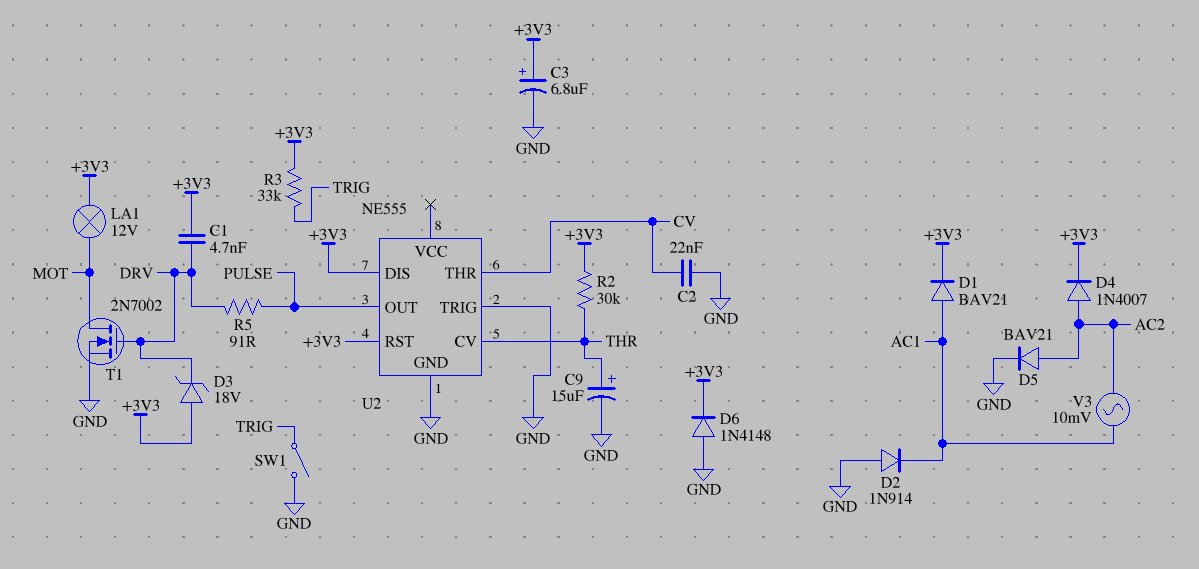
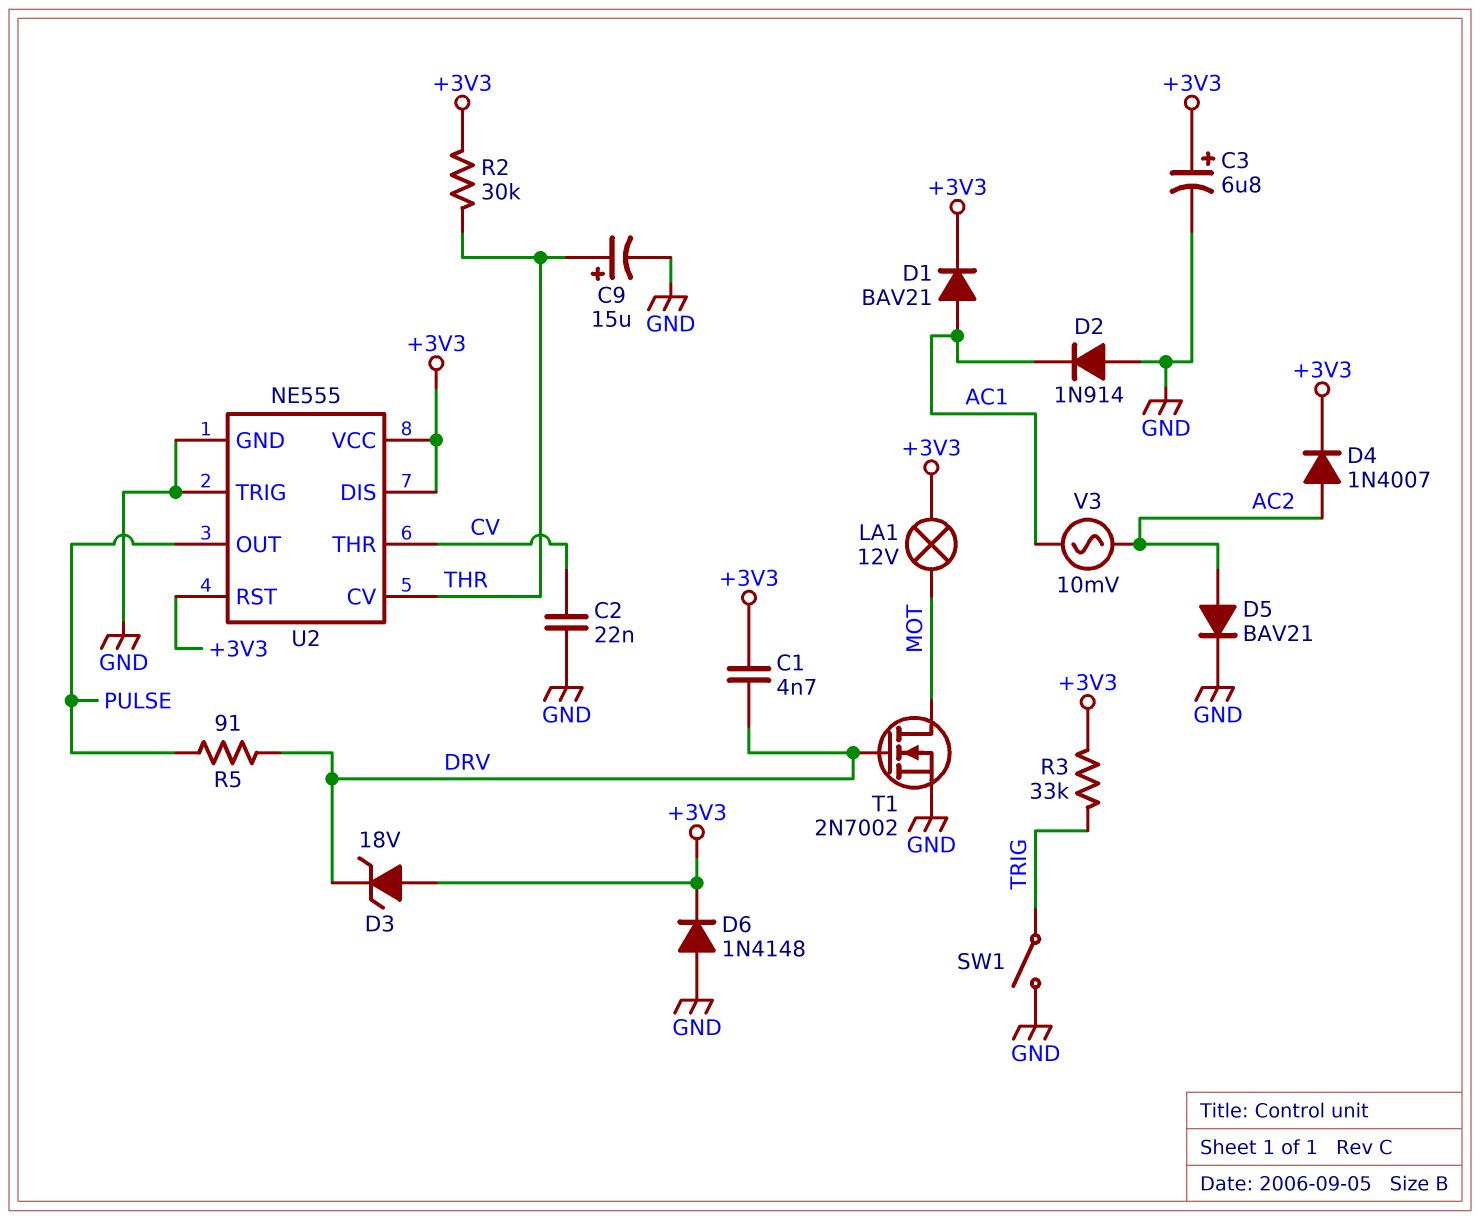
U2 pin VCC: none -> +3V3

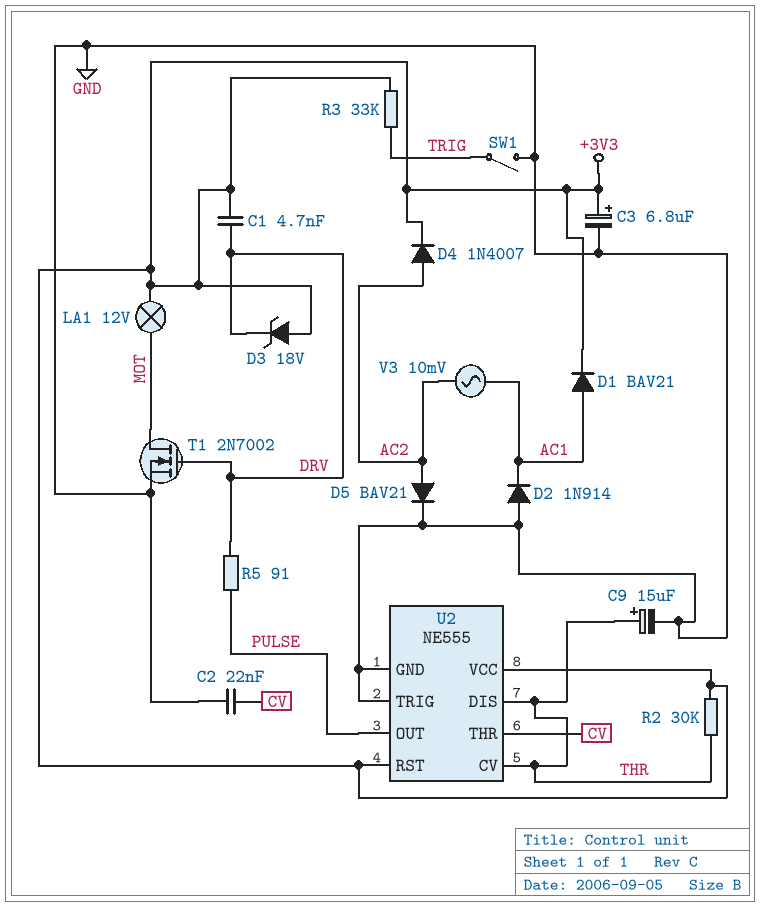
D6: diode 1N4148 (A GND, K +3V3) -> none
U2 pin DIS: +3V3 -> THR

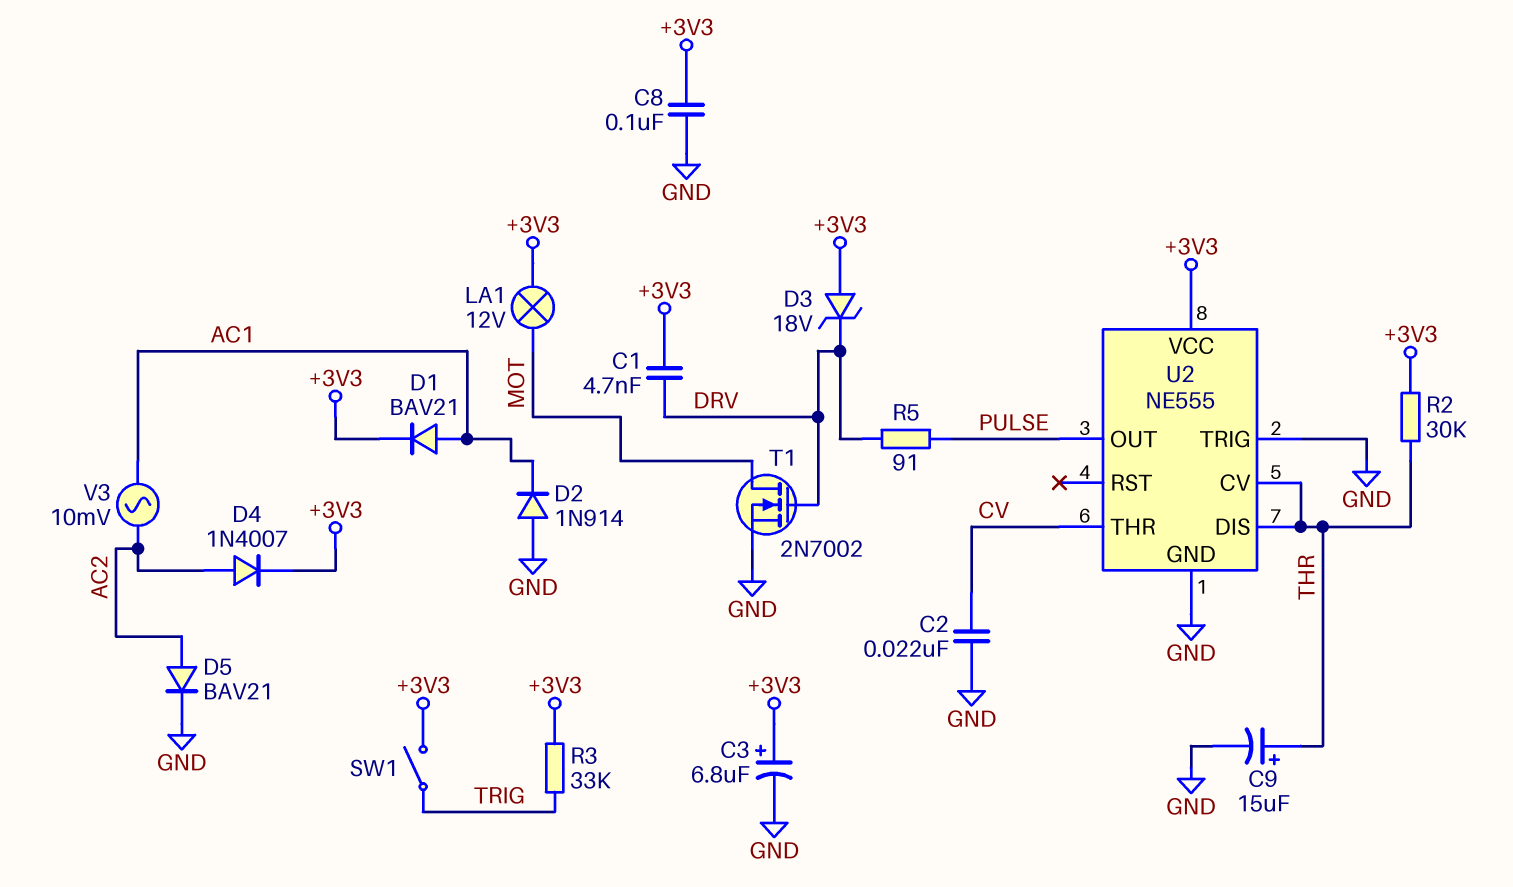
C8: none -> 100nF (+3V3, GND)
SW1: switch (GND, TRIG) -> switch (+3V3, TRIG)
U2 pin RST: +3V3 -> none

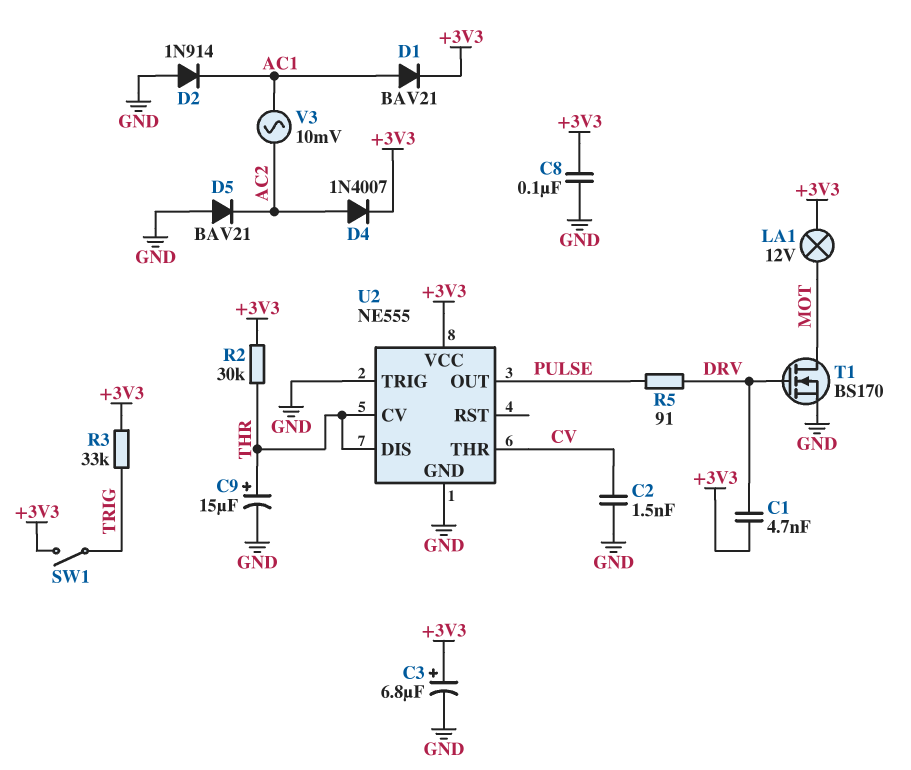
C2: 22nF (CV, GND) -> 1.5nF (CV, GND)
D3: zener 18V (A +3V3, K DRV) -> none
D5: diode BAV21 (A AC2, K GND) -> diode BAV21 (A GND, K AC2)
T1: NMOS 2N7002 (G DRV, D MOT, S GND) -> NMOS BS170 (G DRV, D MOT, S GND)

